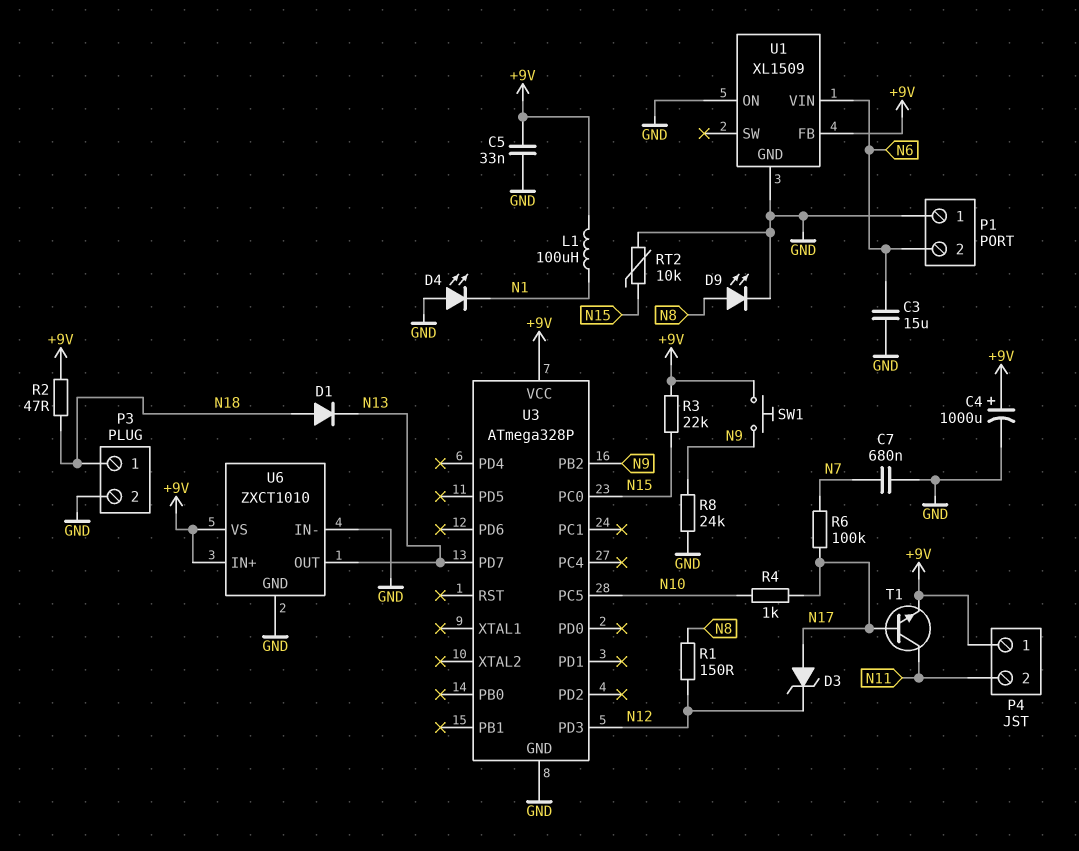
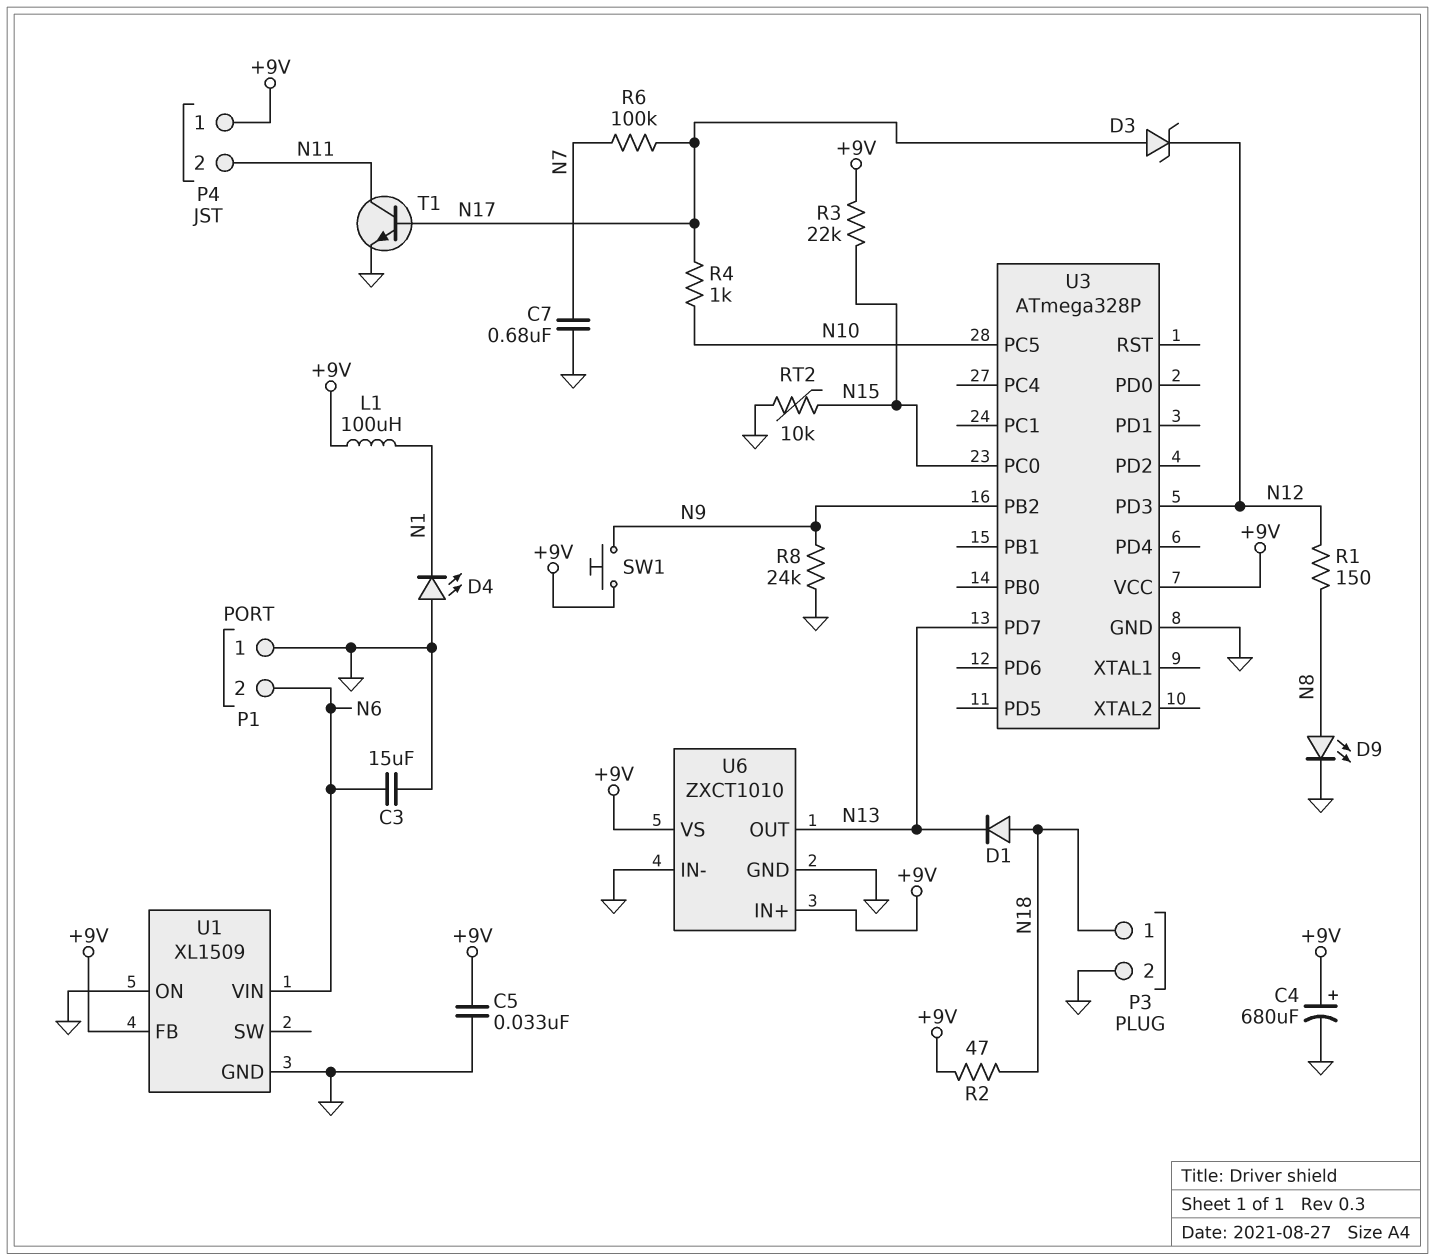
C4: 1000uF (plus +9V, minus GND) -> 680uF (plus +9V, minus GND)
T1: NPN (B N17, C N11, E +9V) -> NPN (B N17, C N11, E GND)

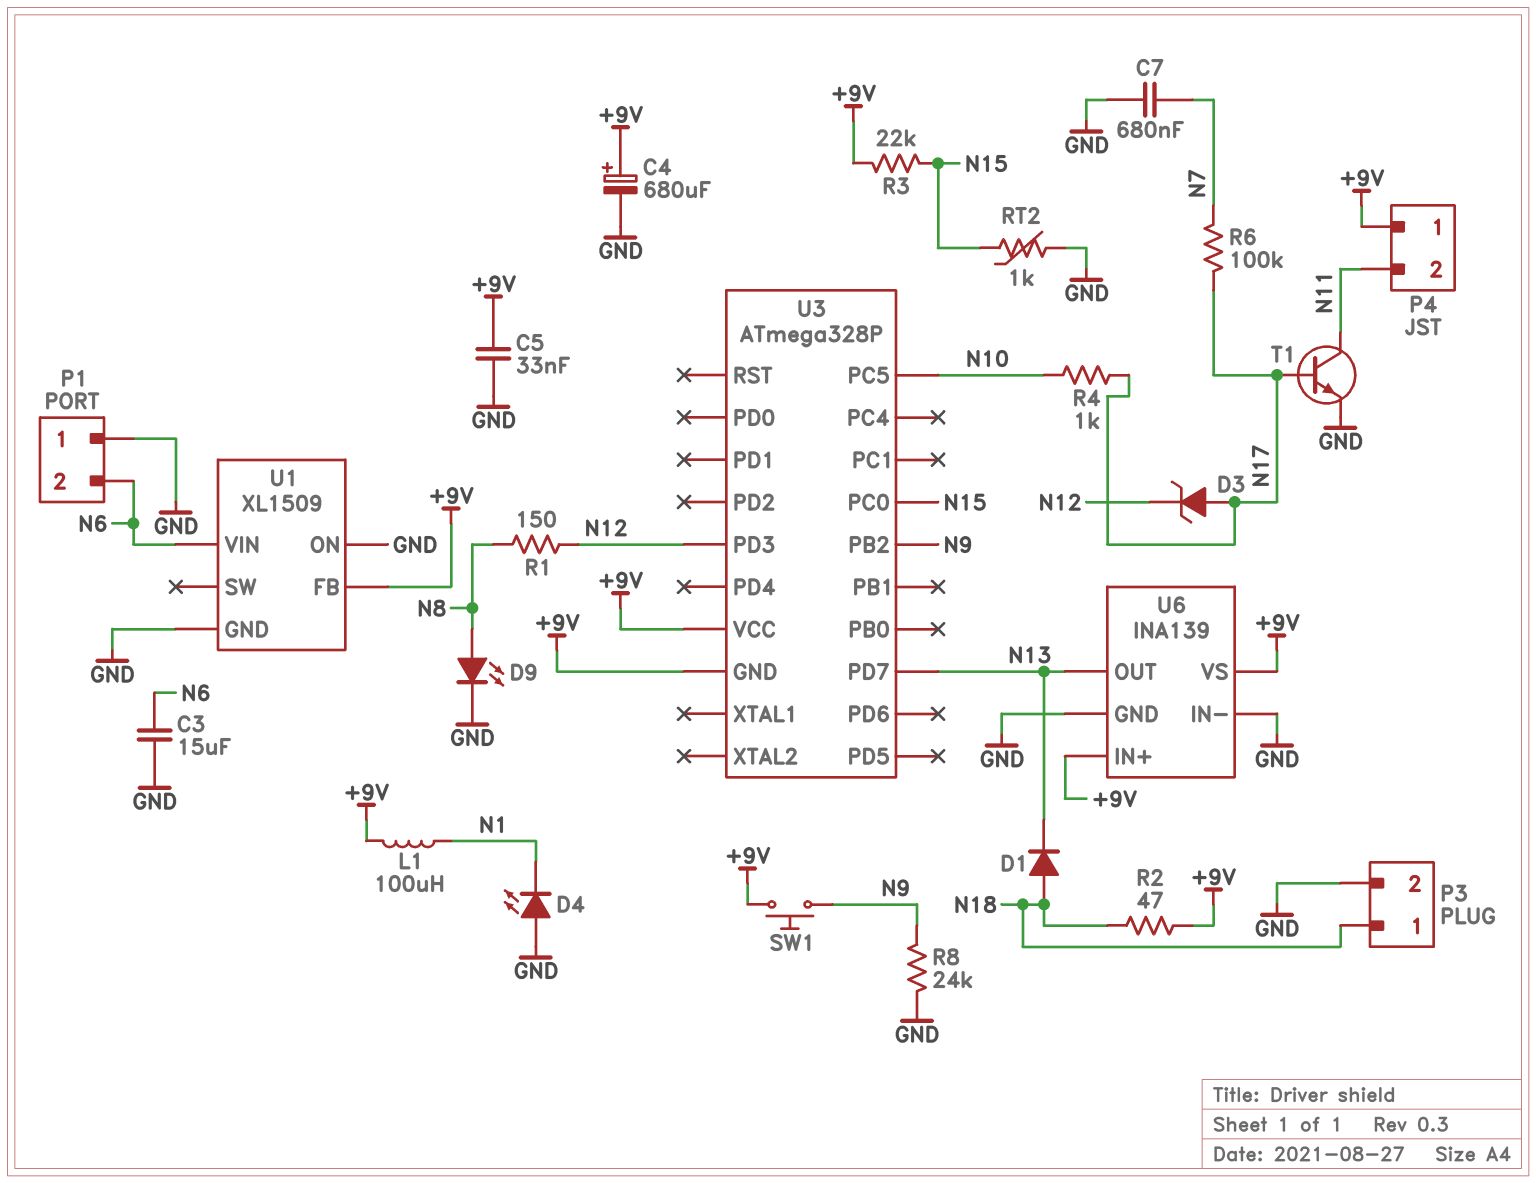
RT2: 10k (GND, N15) -> 1k (GND, N15)
U3 pin GND: GND -> +9V
U6: ZXCT1010 -> INA139

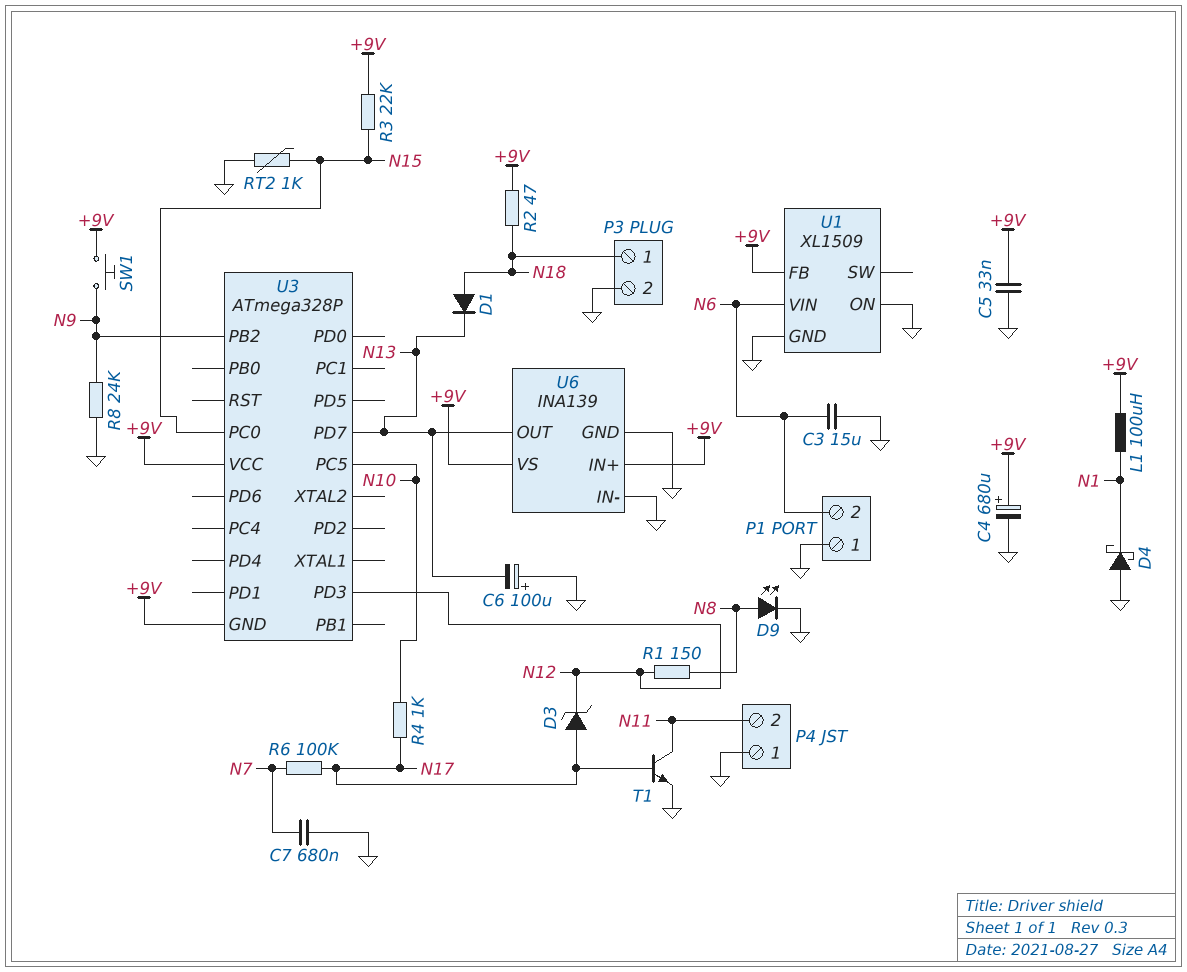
C6: none -> 100uF (plus GND, minus N13)
D4: LED (A GND, K N1) -> schottky (A GND, K N1)
P4 pin 1: +9V -> GND

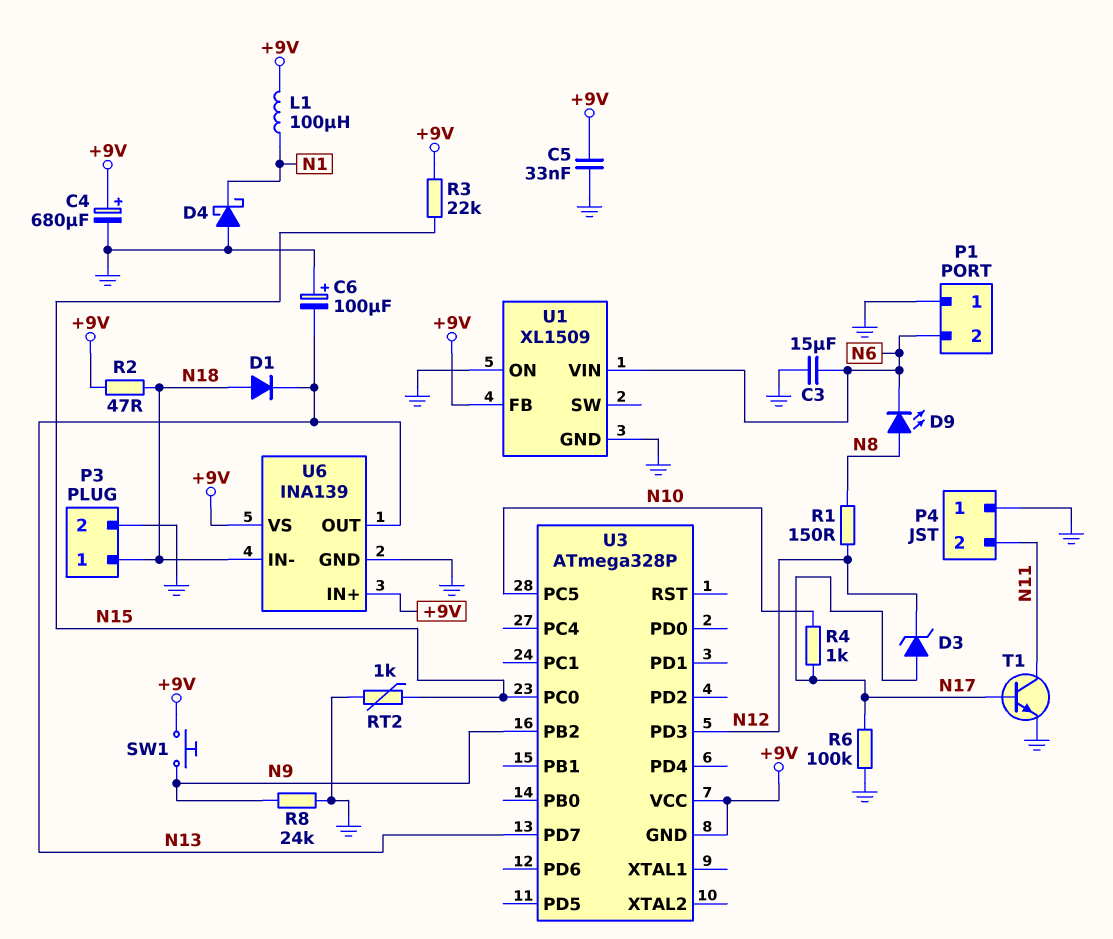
C7: 680nF (GND, N7) -> none
D9: LED (A N8, K GND) -> LED (A N8, K N6)
R6: 100k (N7, N17) -> 100k (GND, N17)
U6 pin IN-: GND -> N18

